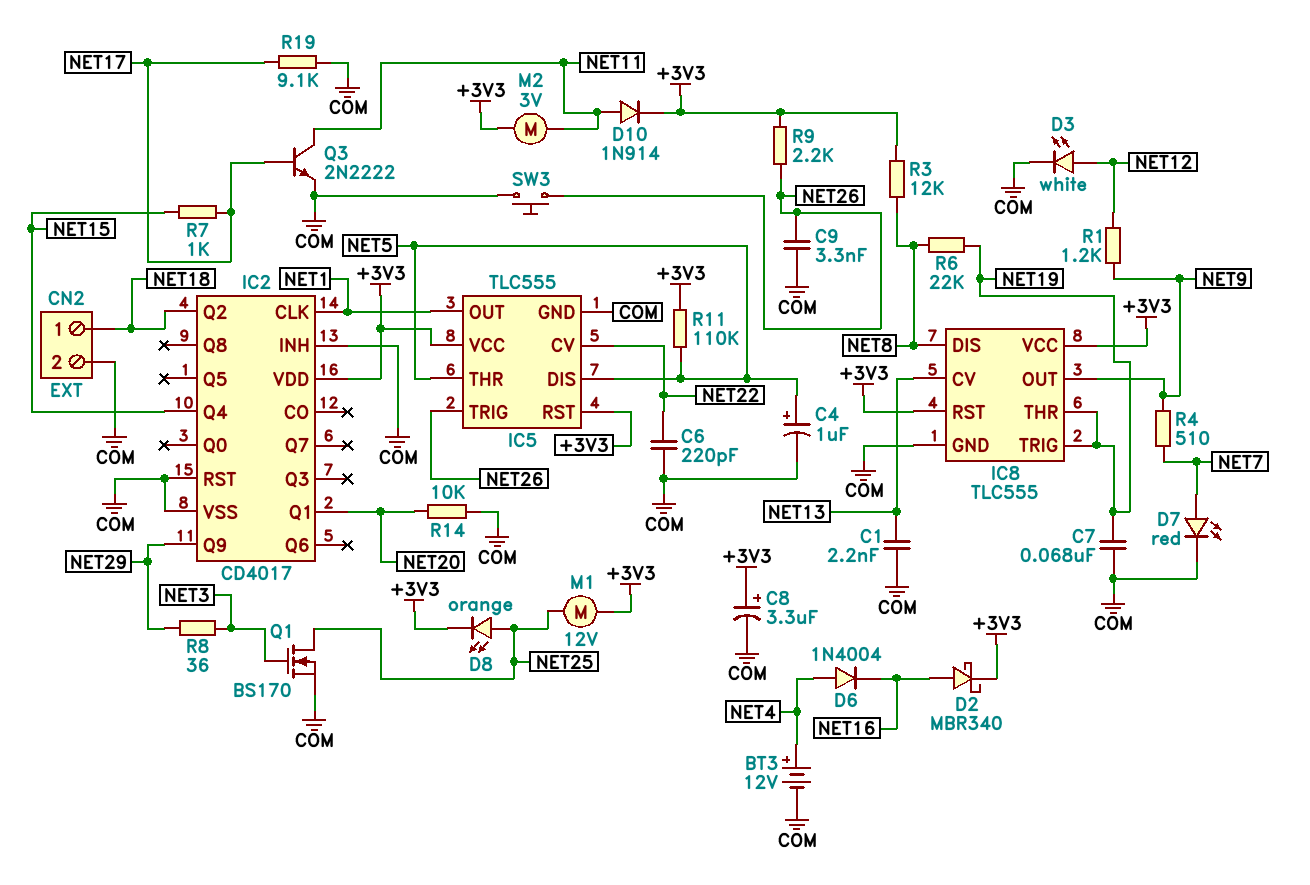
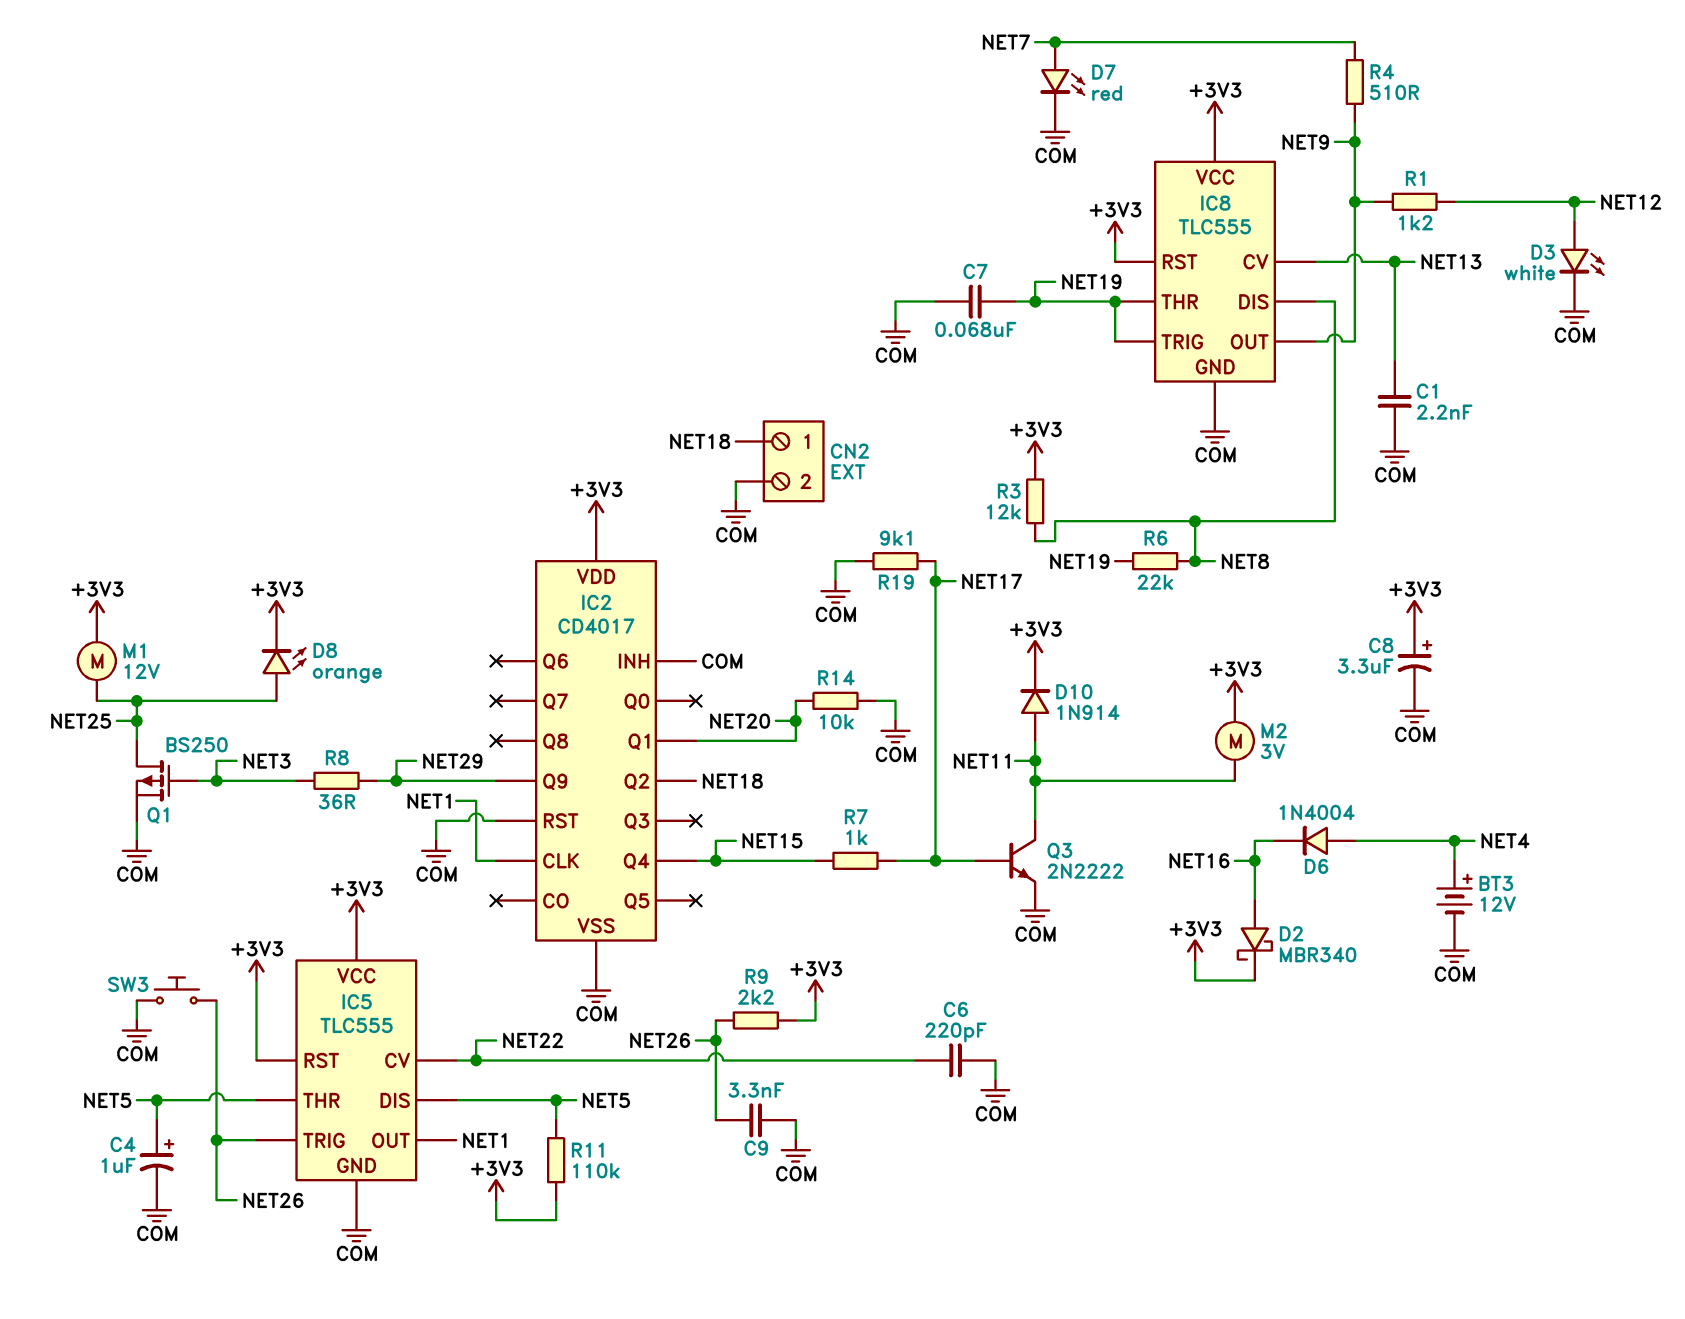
Q1: NMOS BS170 (G NET3, D NET25, S COM) -> PMOS BS250 (G NET3, D NET25, S COM)

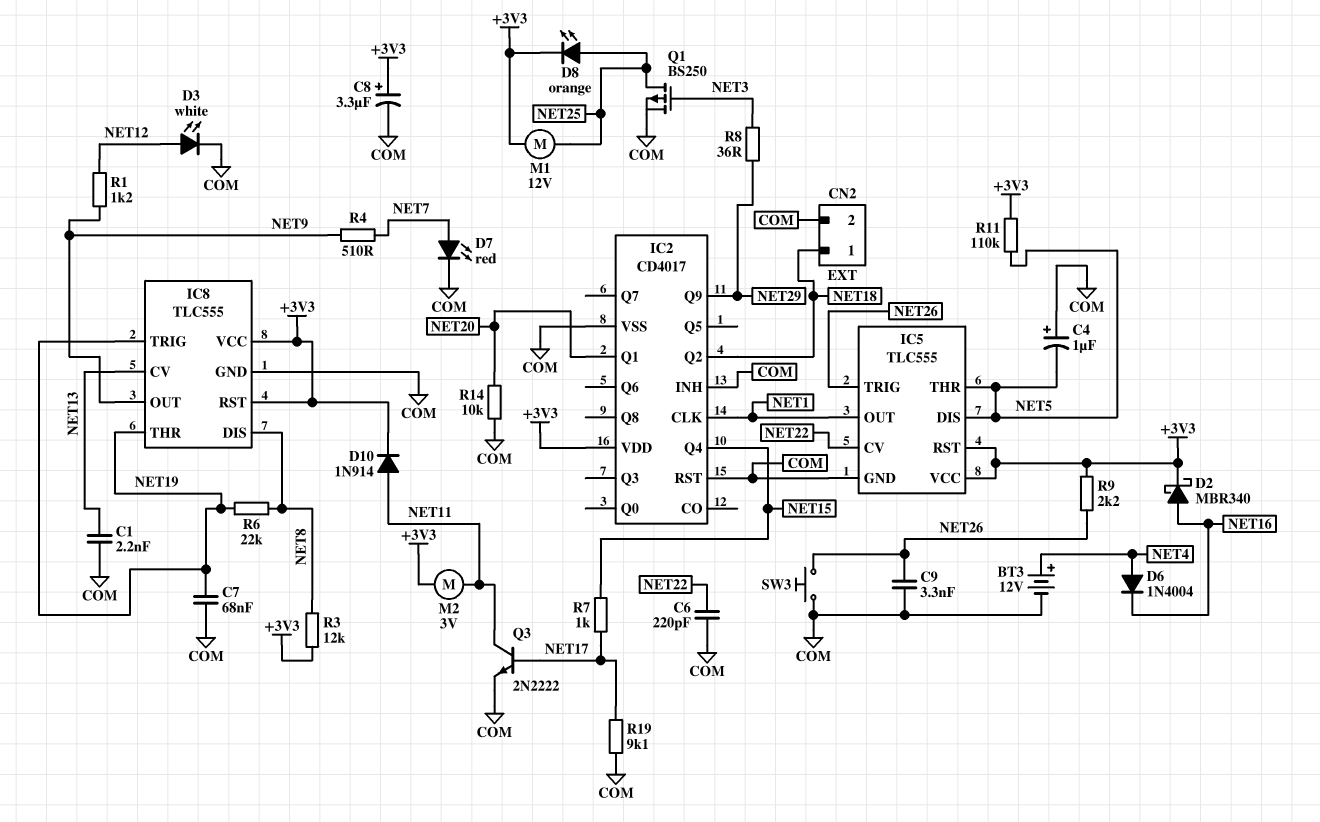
C4: 1uF (plus NET5, minus COM) -> 1uF (plus COM, minus NET5)

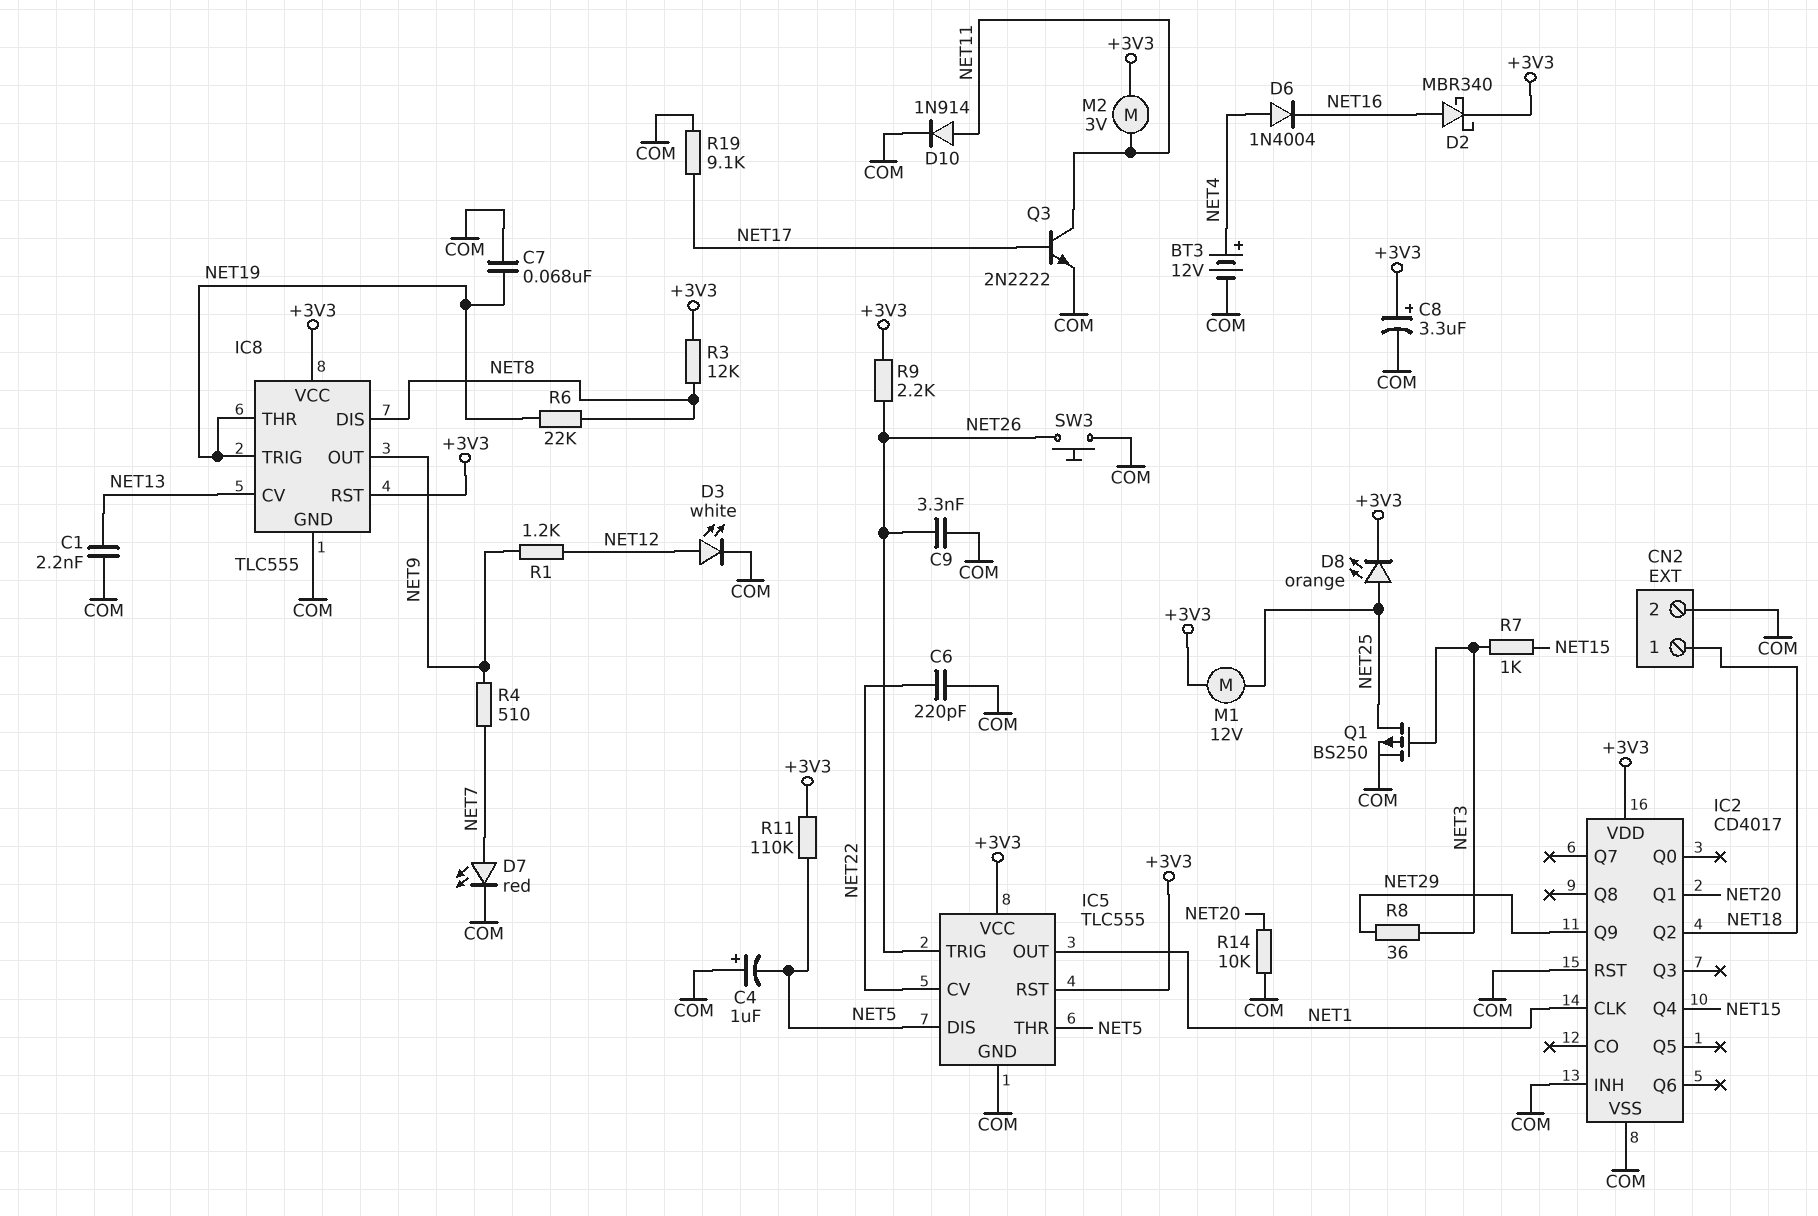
D10: diode 1N914 (A NET11, K +3V3) -> diode 1N914 (A NET11, K COM)
R7: 1k (NET15, NET17) -> 1k (NET3, NET15)

